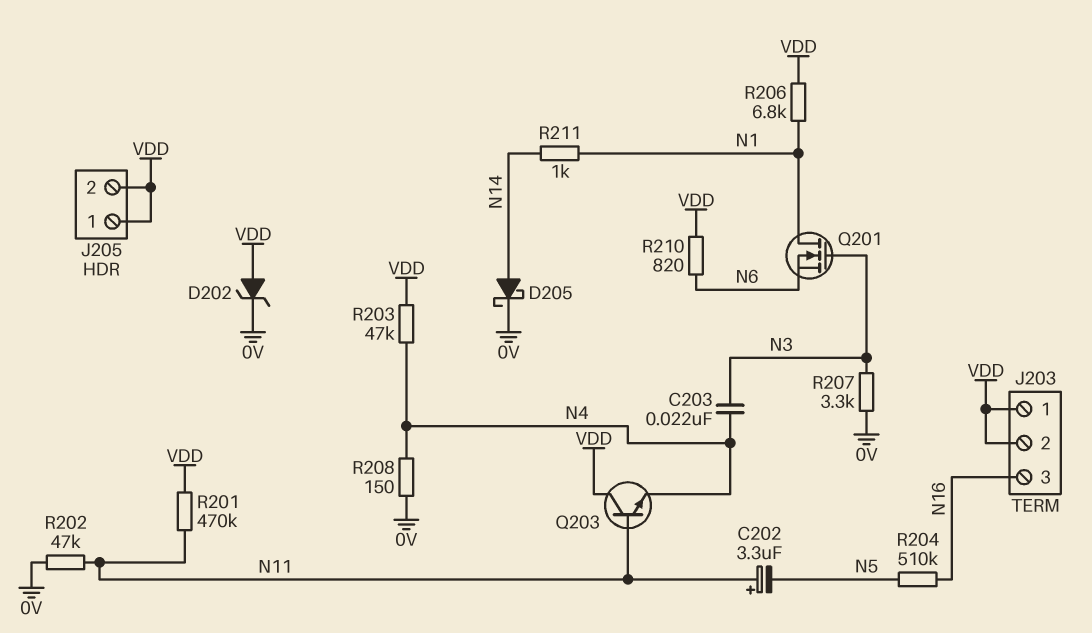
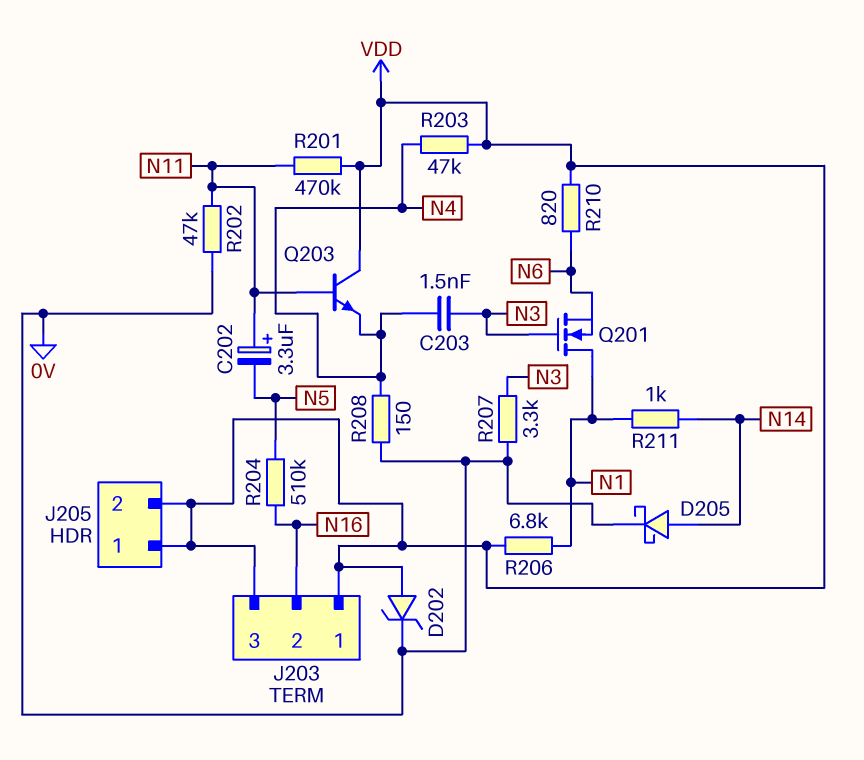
C203: 22nF (N3, N4) -> 1.5nF (N3, N4)
J203 pin 2: VDD -> N16
J203 pin 3: N16 -> VDD

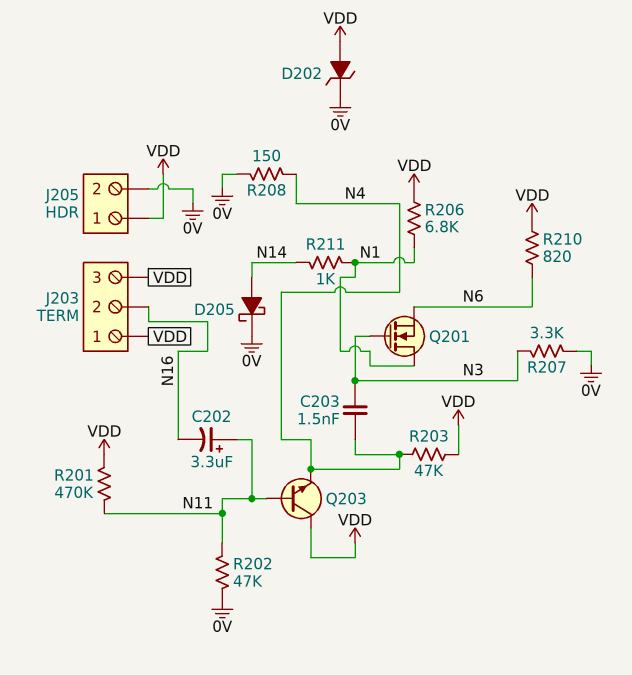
C202: 3.3uF (plus N11, minus N5) -> 3.3uF (plus N11, minus N16)
J205 pin 2: VDD -> 0V
R204: 510k (N5, N16) -> none

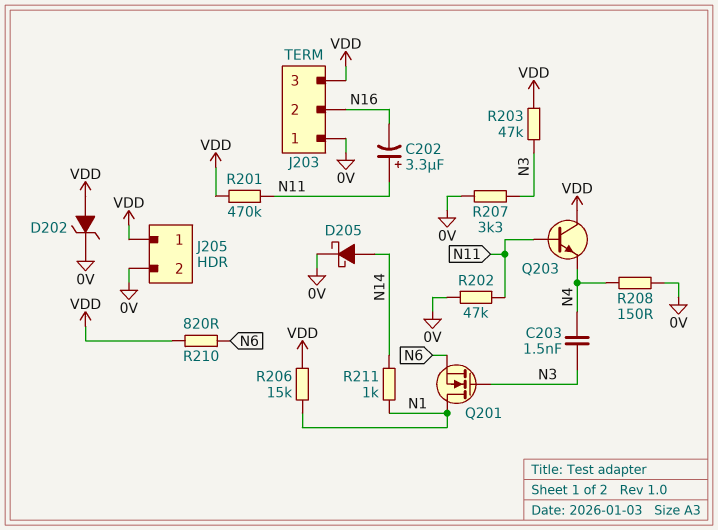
J203 pin 1: VDD -> 0V
R203: 47k (N4, VDD) -> 47k (N3, VDD)
R206: 6.8k (N1, VDD) -> 15k (N1, VDD)

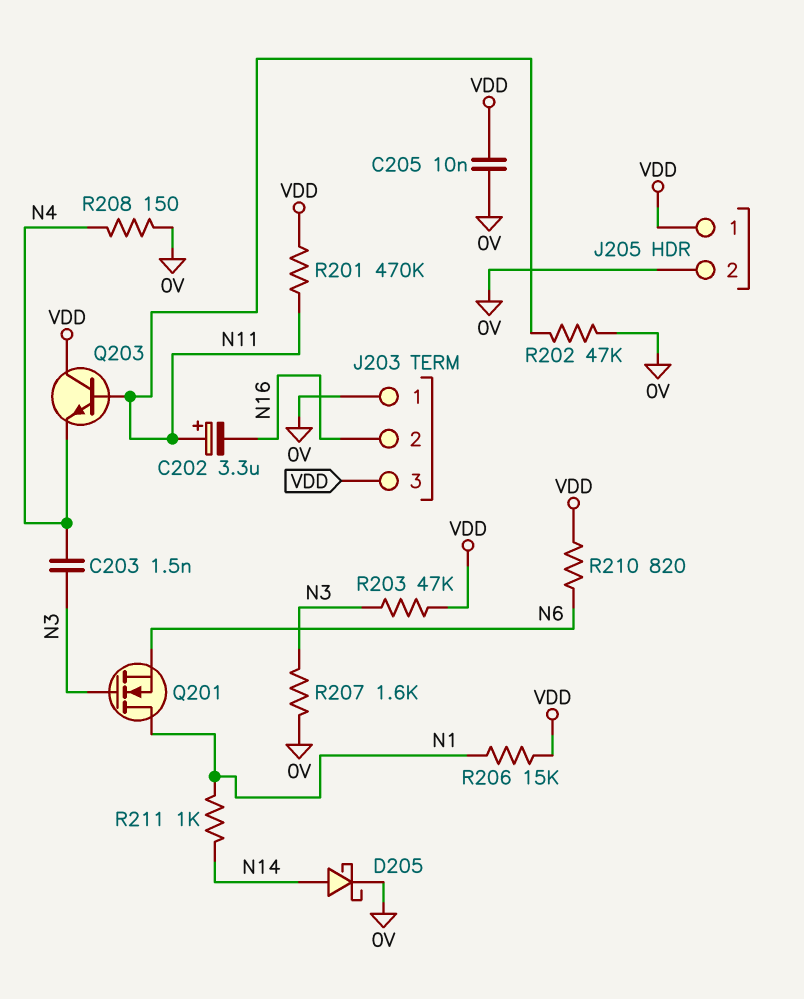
C205: none -> 10nF (0V, VDD)
D202: zener (A VDD, K 0V) -> none
R207: 3.3k (0V, N3) -> 1.6k (0V, N3)

